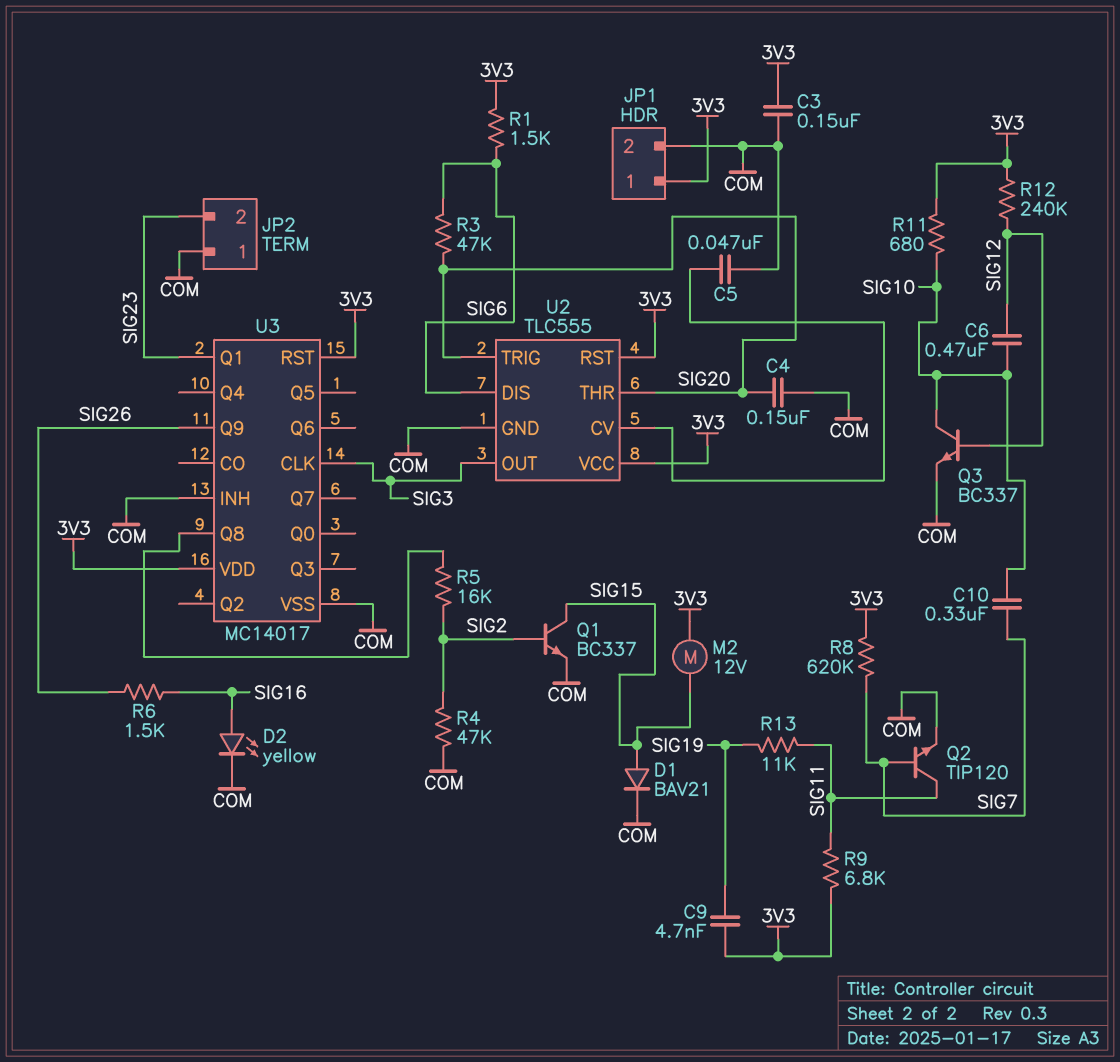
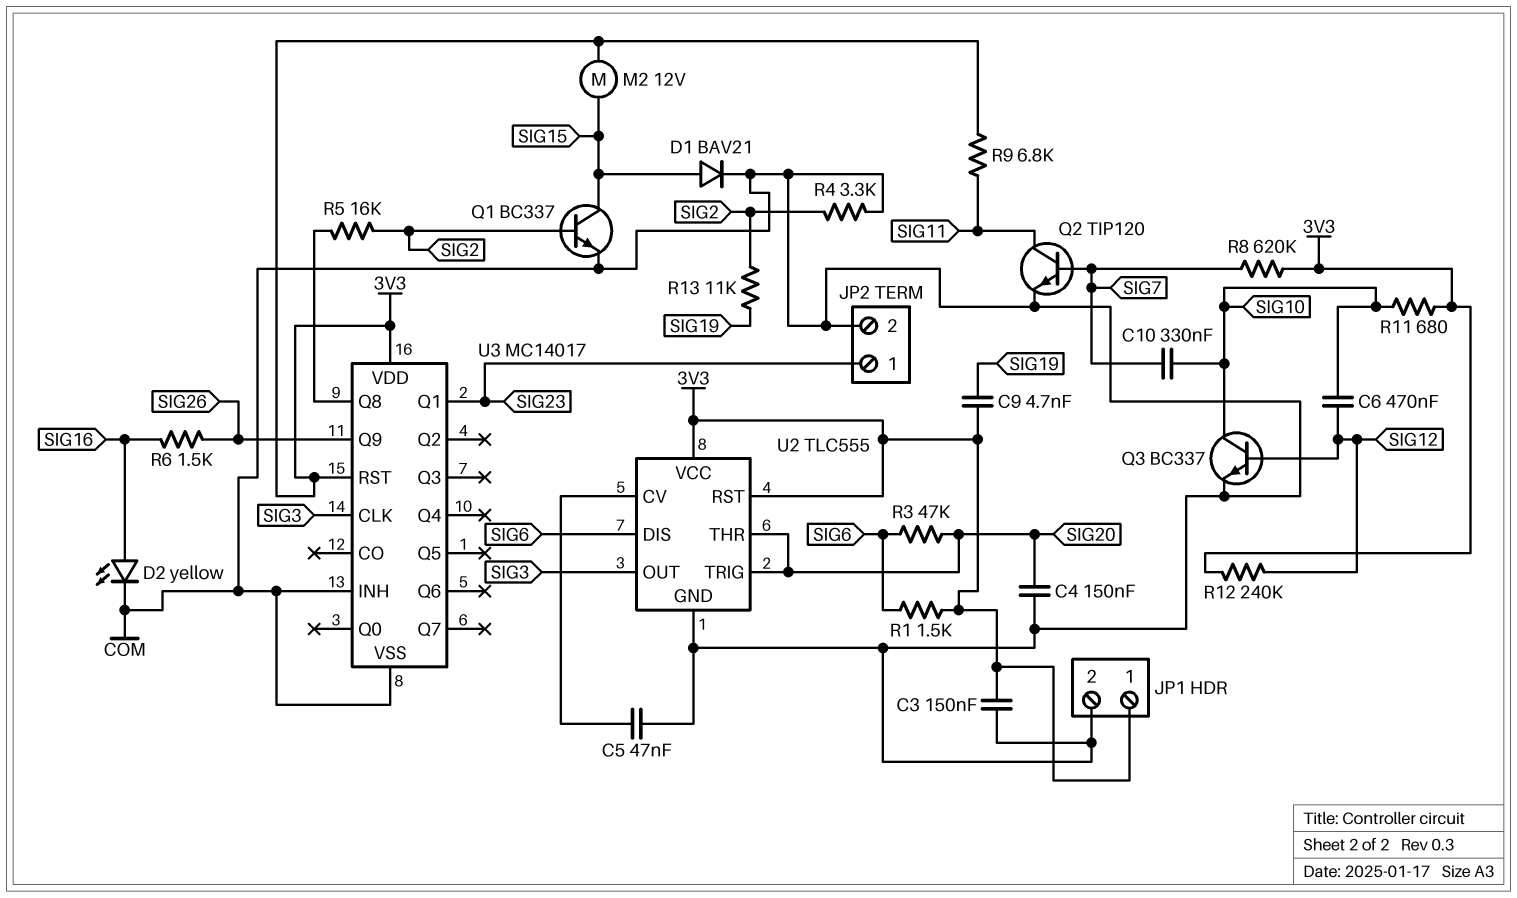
JP2 pin 1: COM -> SIG23
JP2 pin 2: SIG23 -> COM
R4: 47k (COM, SIG2) -> 3.3k (COM, SIG2)
R13: 11k (SIG11, SIG19) -> 11k (SIG2, SIG19)

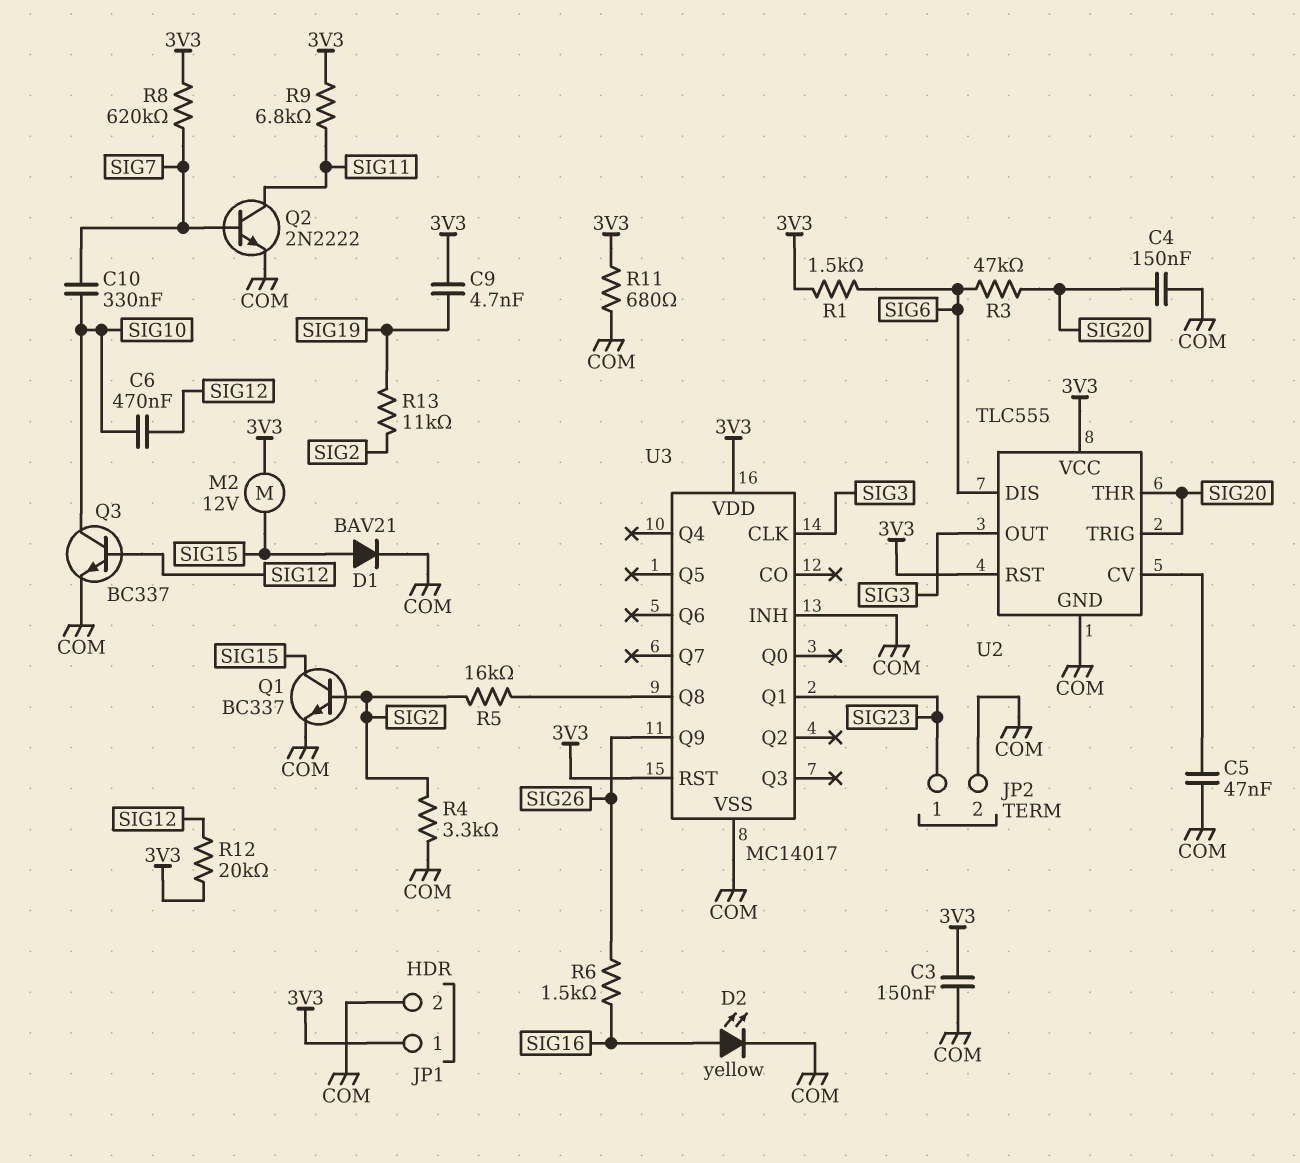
Q2: NPN TIP120 (B SIG7, C SIG11, E COM) -> NPN 2N2222 (B SIG7, C SIG11, E COM)
R11: 680 (3V3, SIG10) -> 680 (3V3, COM)
R12: 240k (3V3, SIG12) -> 20k (3V3, SIG12)

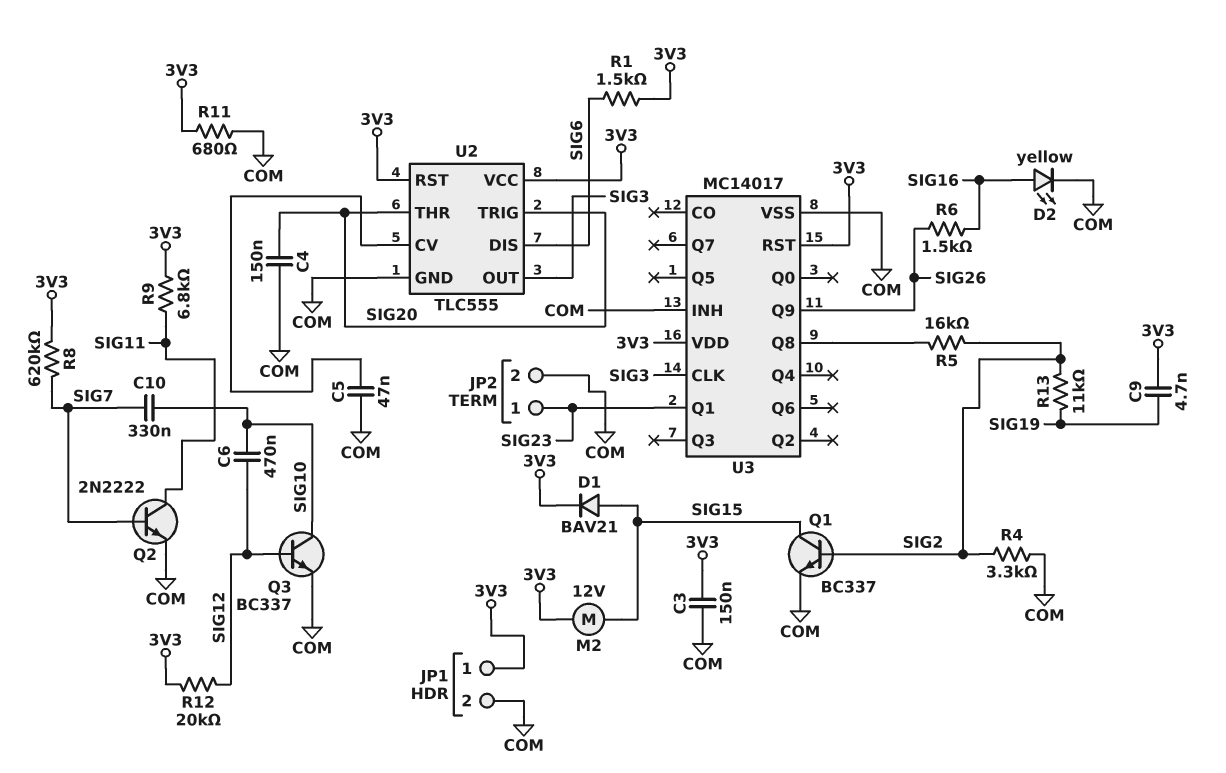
D1: diode BAV21 (A SIG15, K COM) -> diode BAV21 (A SIG15, K 3V3)
R3: 47k (SIG6, SIG20) -> none

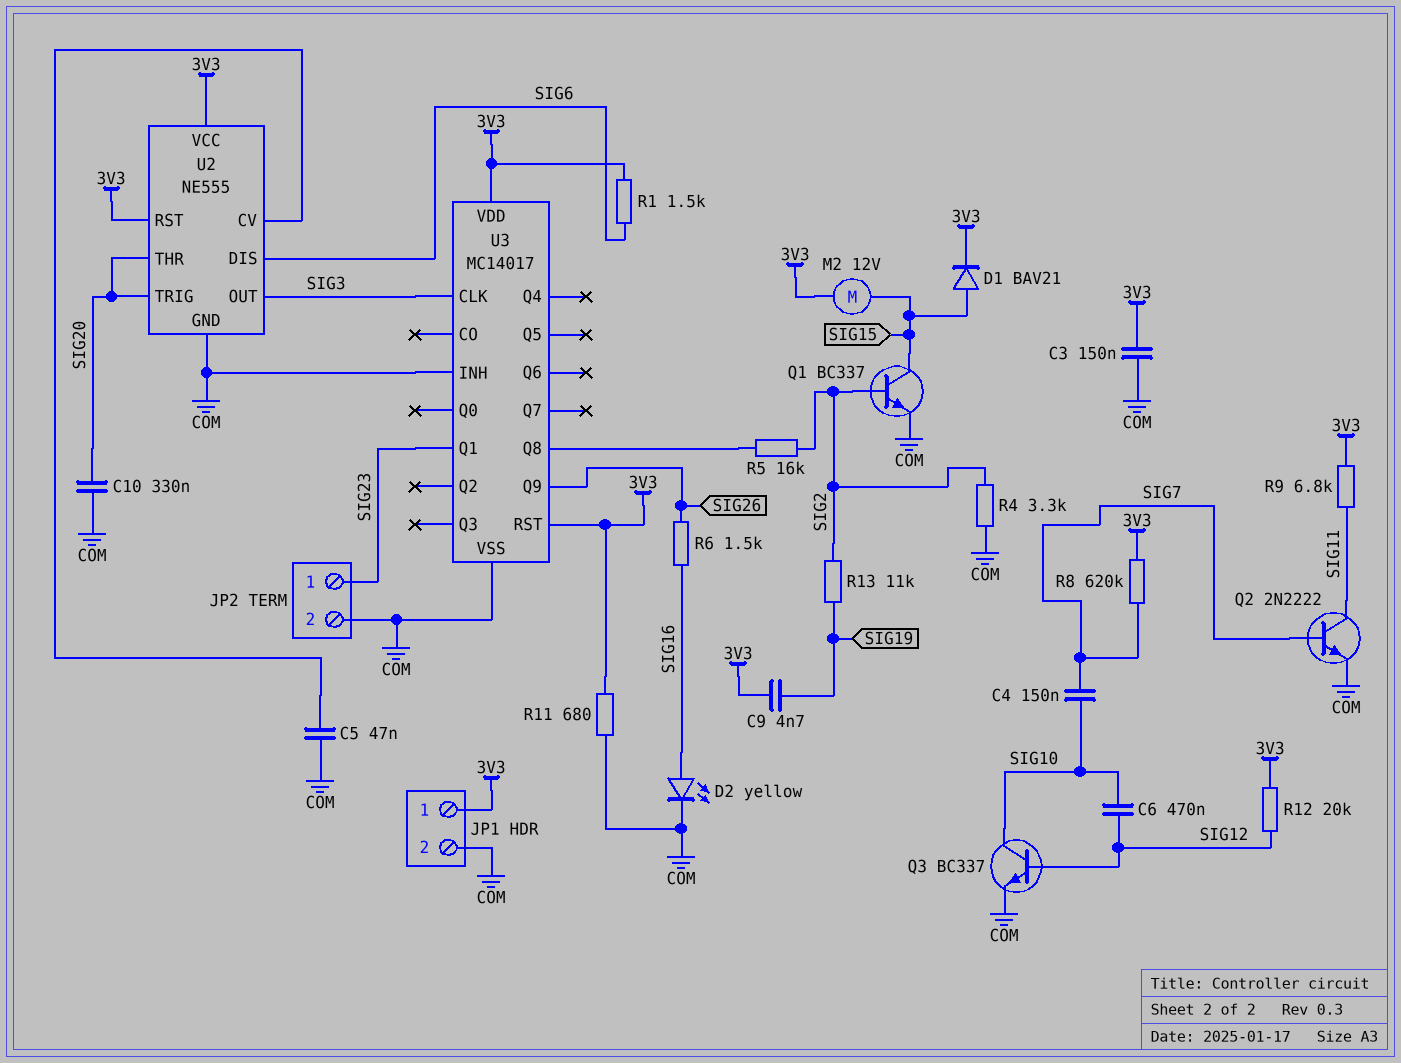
C4: 150nF (COM, SIG20) -> 150nF (SIG7, SIG10)
C10: 330nF (SIG7, SIG10) -> 330nF (COM, SIG20)
U2: TLC555 -> NE555

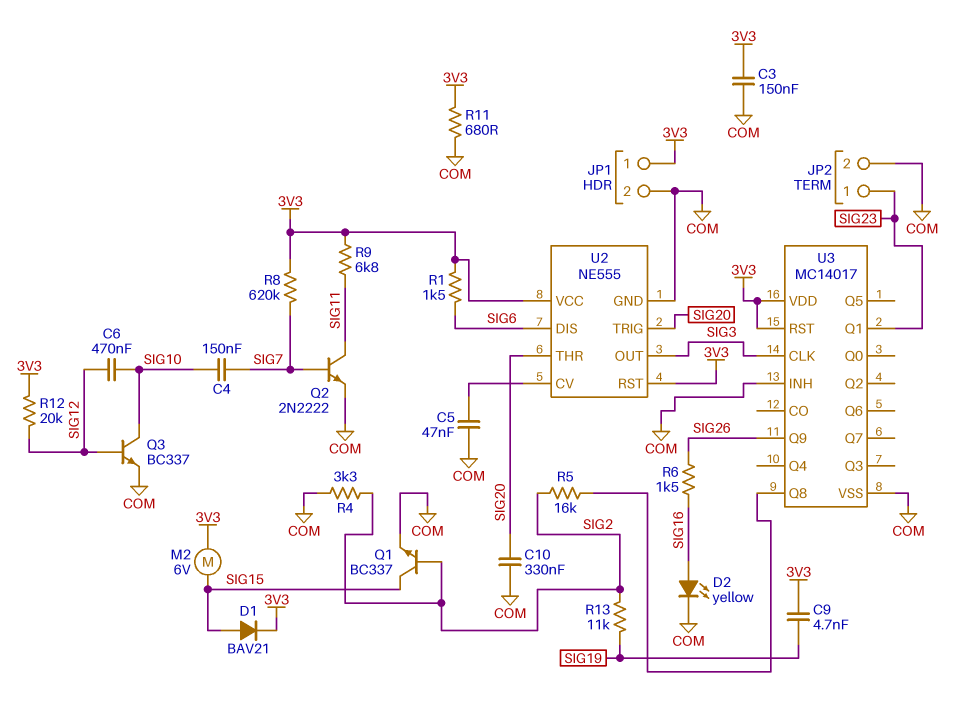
M2: motor 12V (3V3, SIG15) -> motor 6V (3V3, SIG15)

